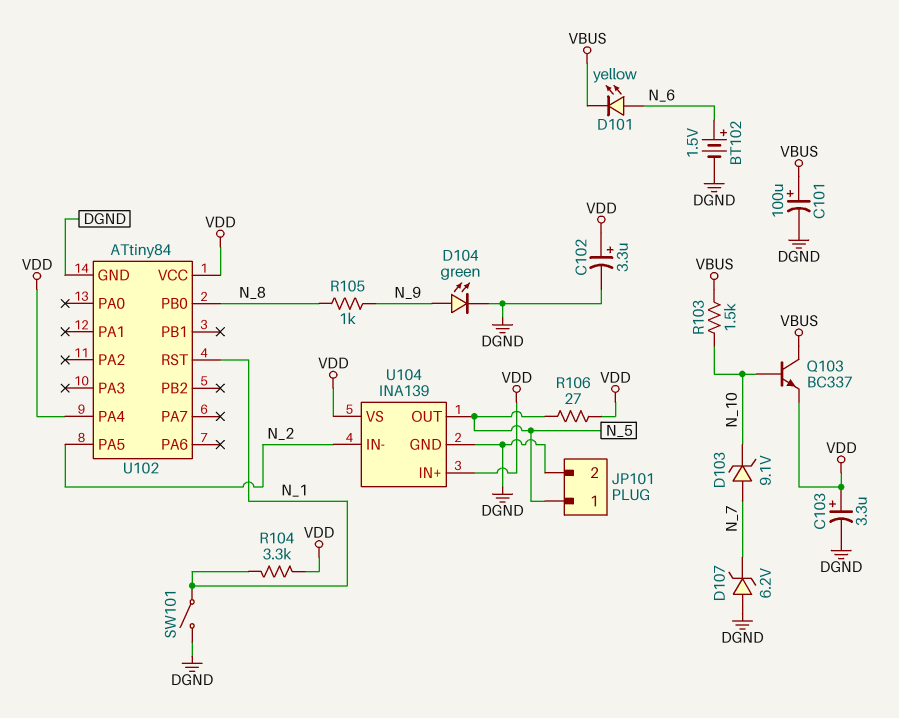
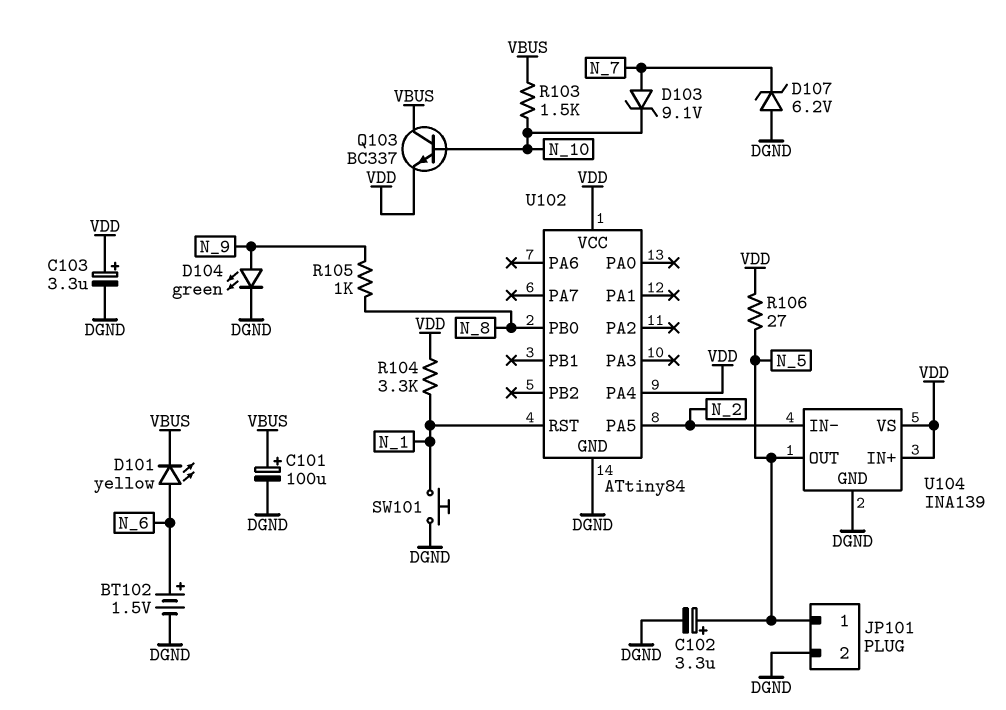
C102: 3.3uF (plus VDD, minus DGND) -> 3.3uF (plus N_5, minus DGND)
SW101: switch (DGND, N_1) -> button (DGND, N_1)

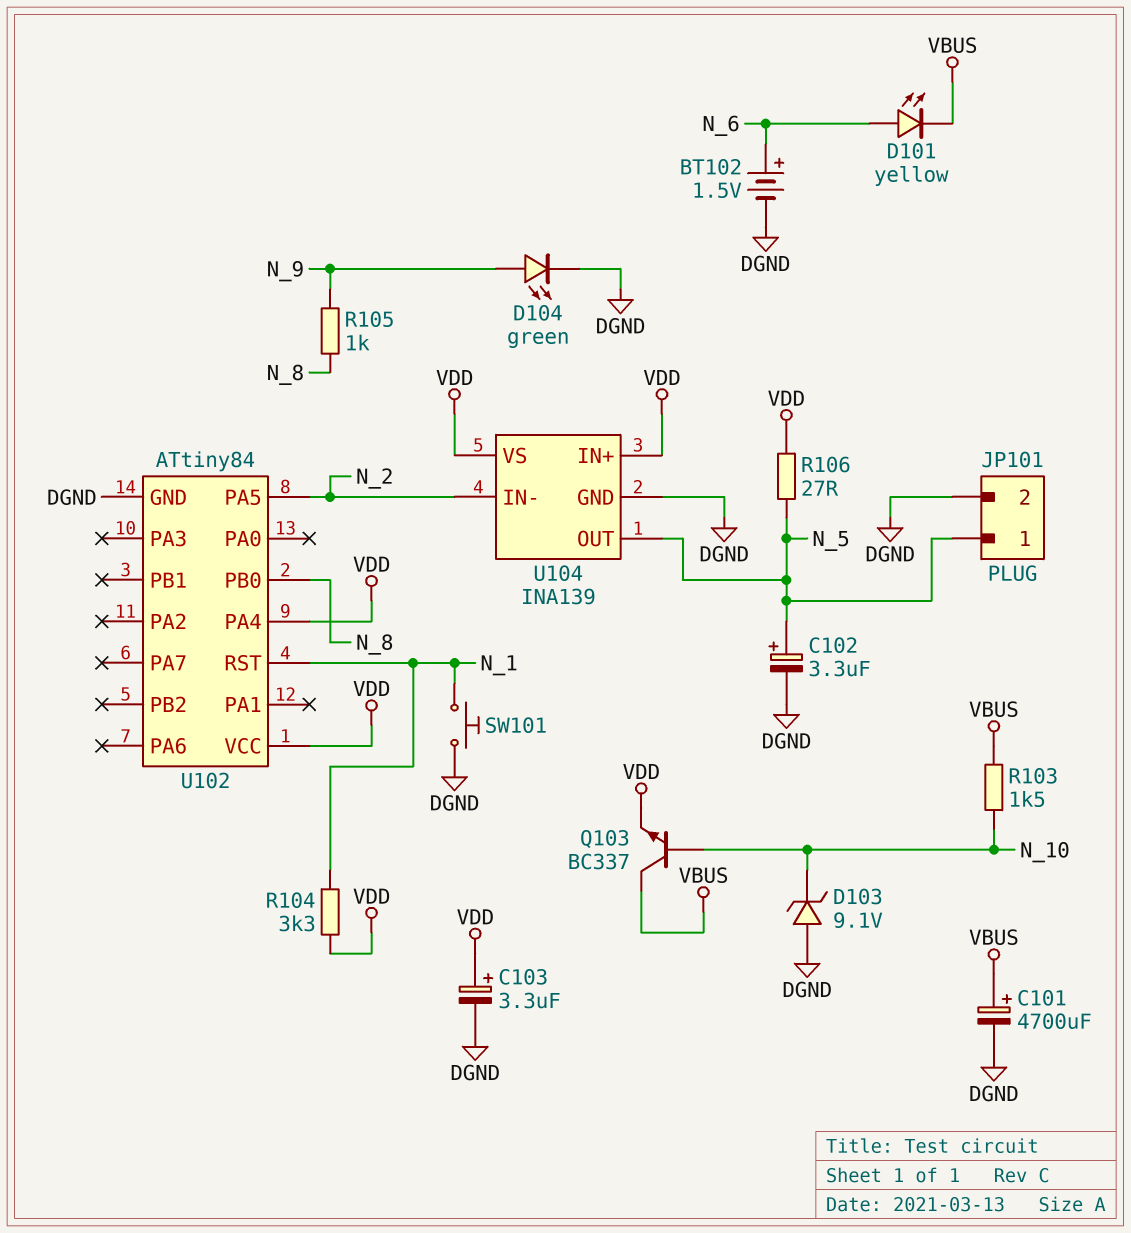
C101: 100uF (plus VBUS, minus DGND) -> 4700uF (plus VBUS, minus DGND)
D103: zener 9.1V (A N_7, K N_10) -> zener 9.1V (A DGND, K N_10)
D107: zener 6.2V (A DGND, K N_7) -> none

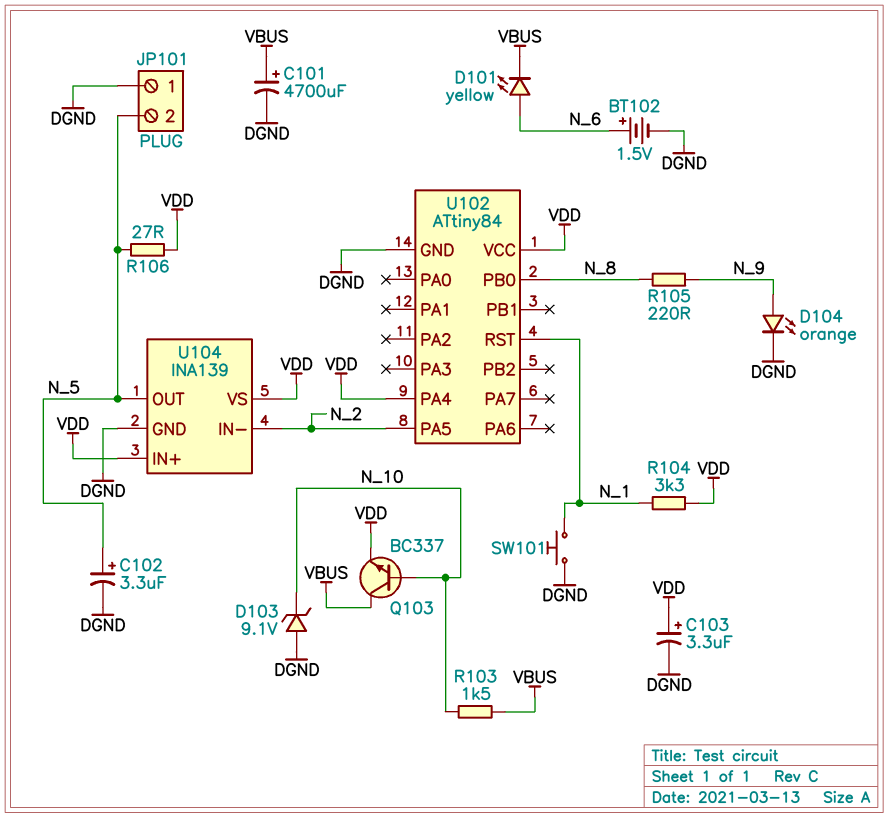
D104: LED green (A N_9, K DGND) -> LED orange (A N_9, K DGND)
JP101 pin 1: N_5 -> DGND
JP101 pin 2: DGND -> N_5
R105: 1k (N_8, N_9) -> 220 (N_8, N_9)

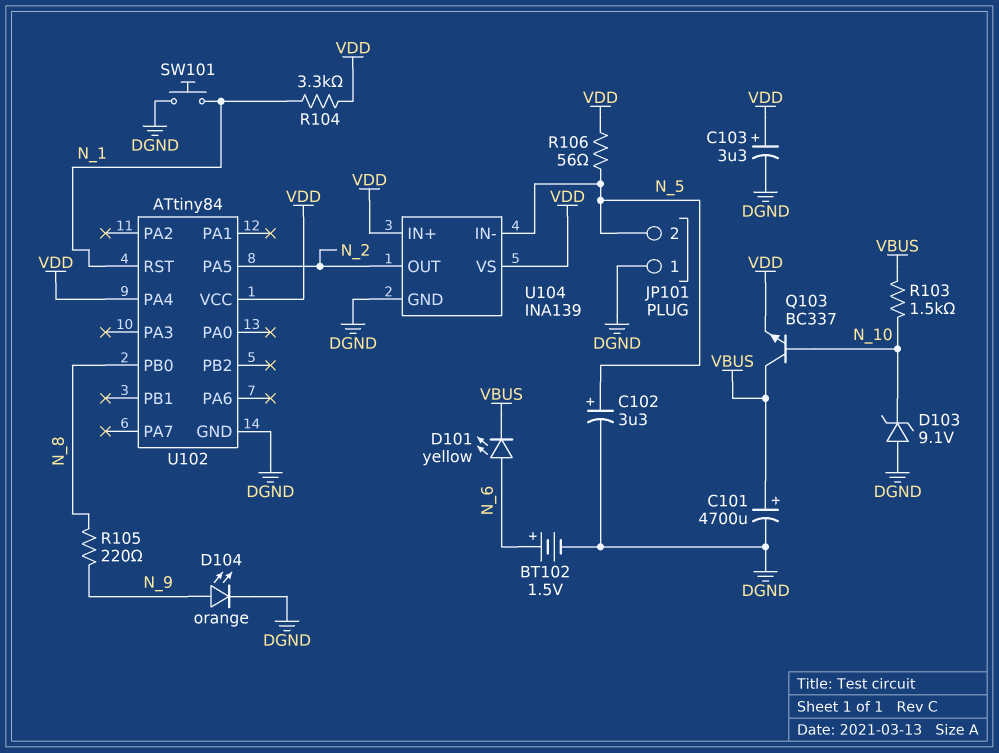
R106: 27 (N_5, VDD) -> 56 (N_5, VDD)
U104 pin IN-: N_2 -> N_5
U104 pin OUT: N_5 -> N_2

